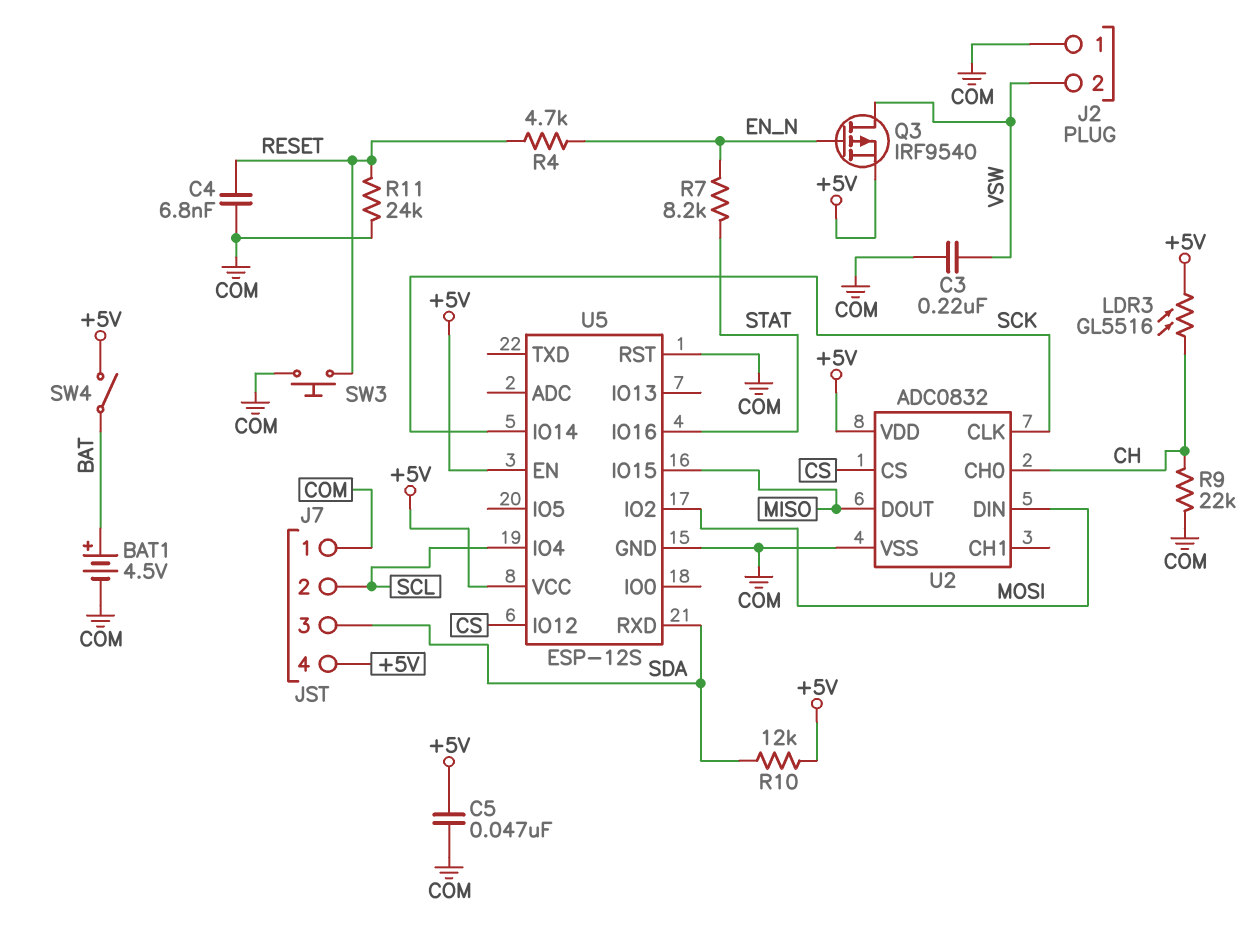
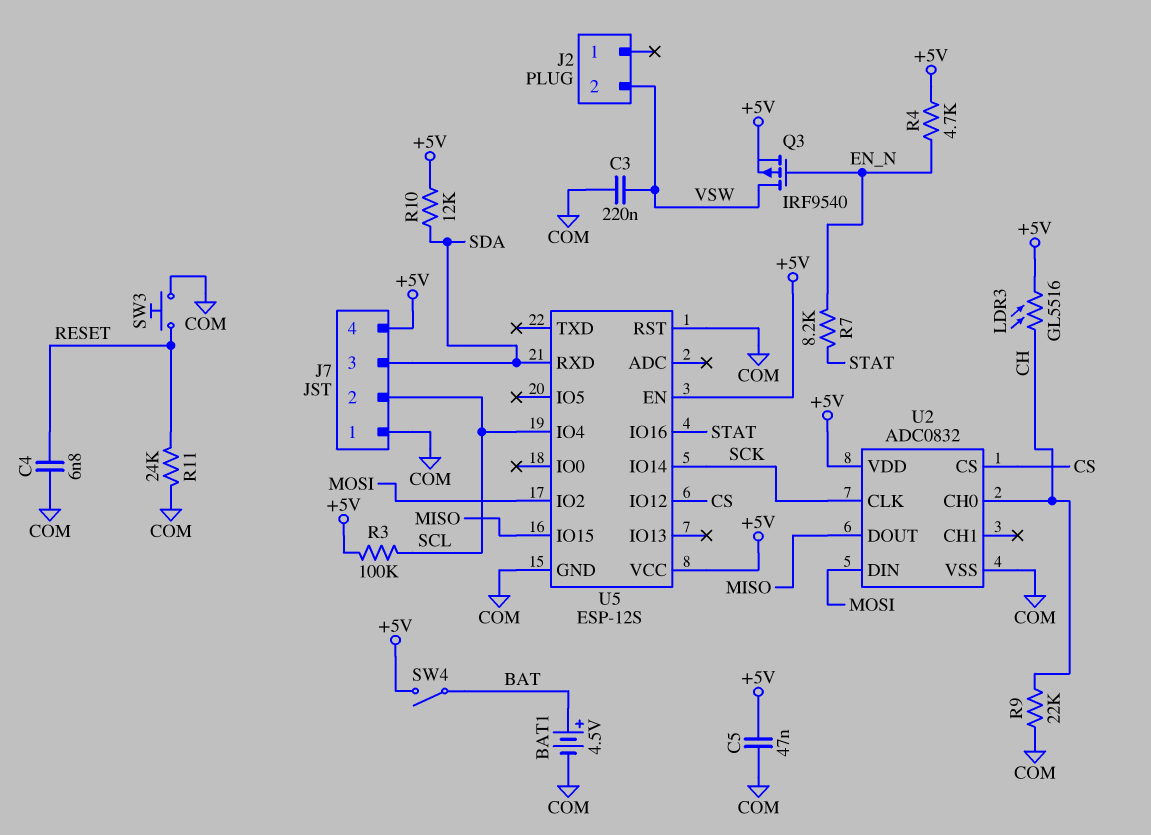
J2 pin 1: COM -> none
R3: none -> 100k (+5V, SCL)
R4: 4.7k (EN_N, RESET) -> 4.7k (+5V, EN_N)

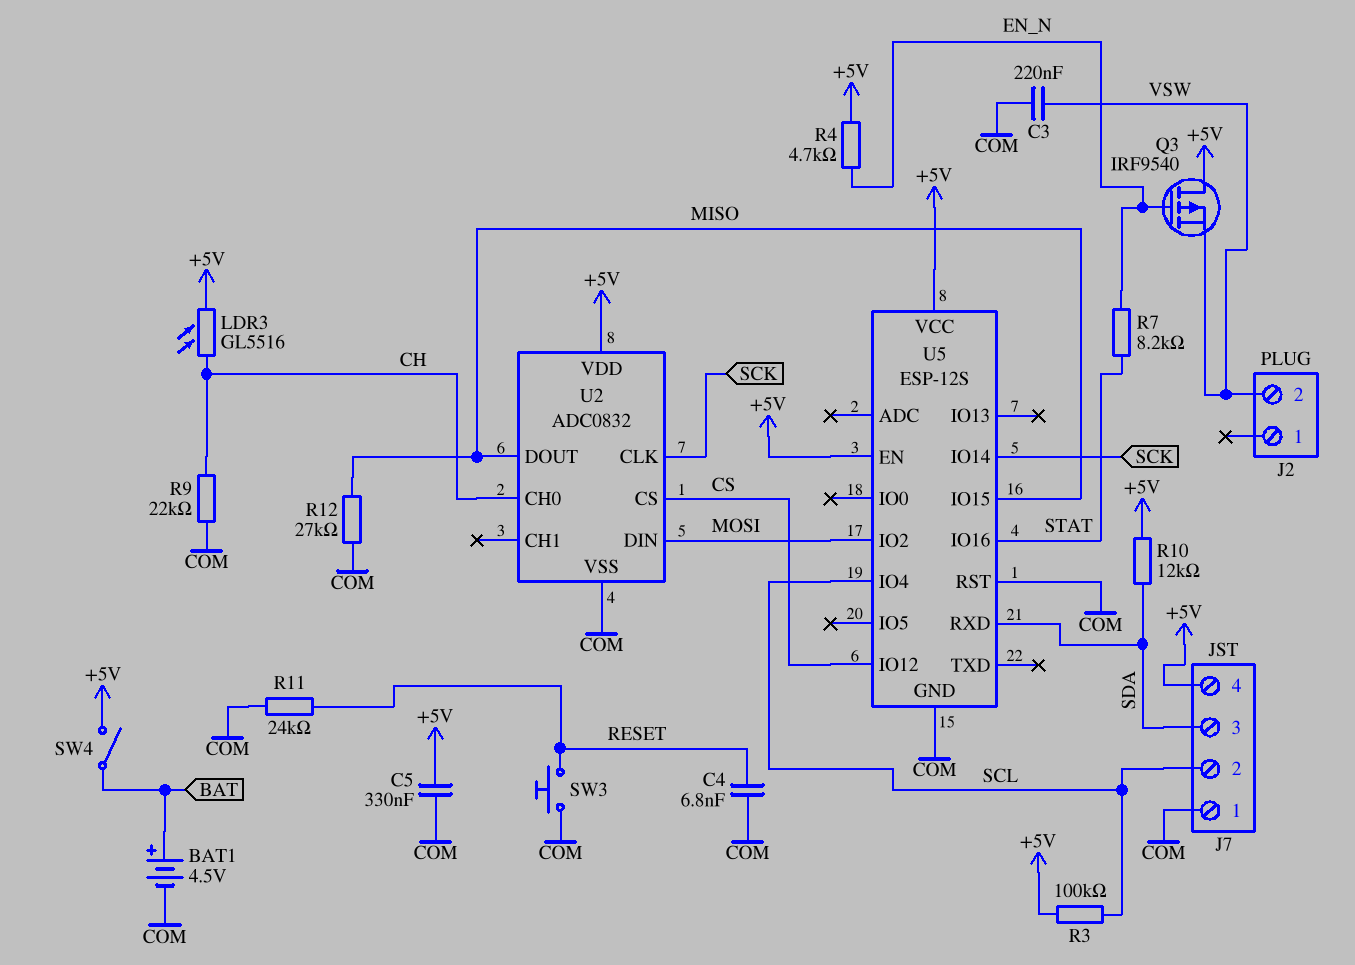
C5: 47nF (+5V, COM) -> 330nF (+5V, COM)
Q3: PMOS IRF9540 (G EN_N, D VSW, S +5V) -> PMOS IRF9540 (G EN_N, D +5V, S VSW)
R12: none -> 27k (COM, MISO)

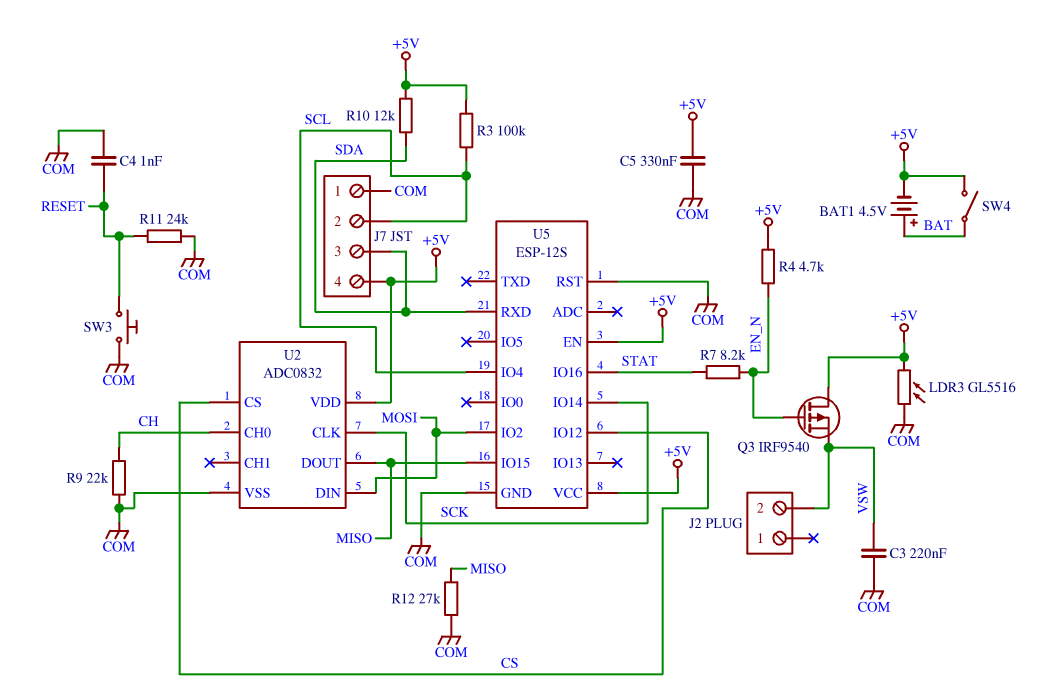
BAT1: 4.5V (plus BAT, minus COM) -> 4.5V (plus BAT, minus +5V)
C4: 6.8nF (COM, RESET) -> 1nF (COM, RESET)
LDR3: GL5516 (+5V, CH) -> GL5516 (+5V, COM)

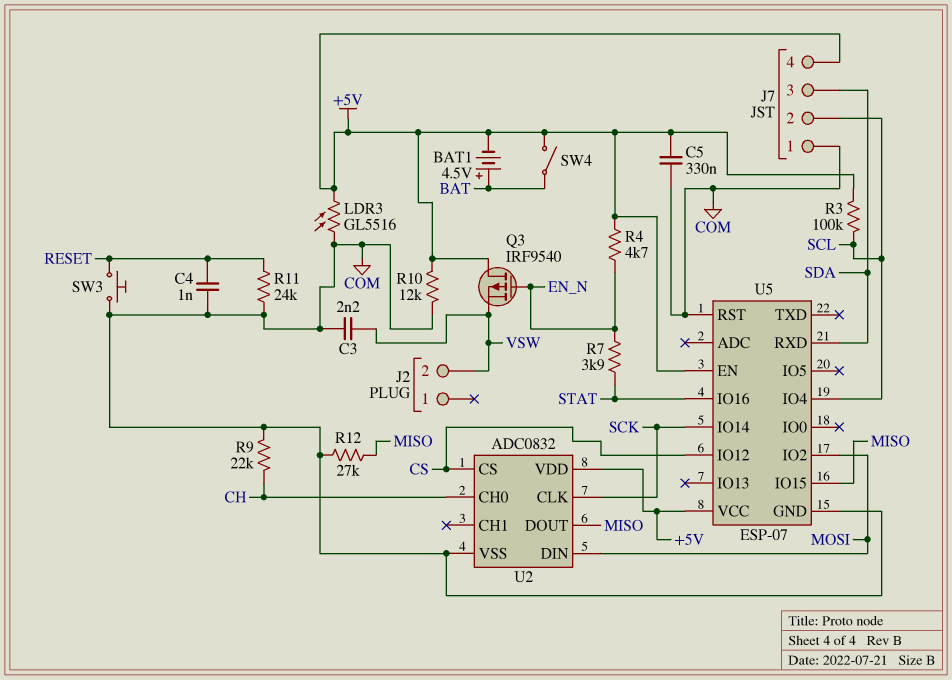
C3: 220nF (COM, VSW) -> 2.2nF (COM, VSW)
R7: 8.2k (EN_N, STAT) -> 3.9k (EN_N, STAT)
R10: 12k (+5V, SDA) -> 12k (+5V, COM)
U5: ESP-12S -> ESP-07

